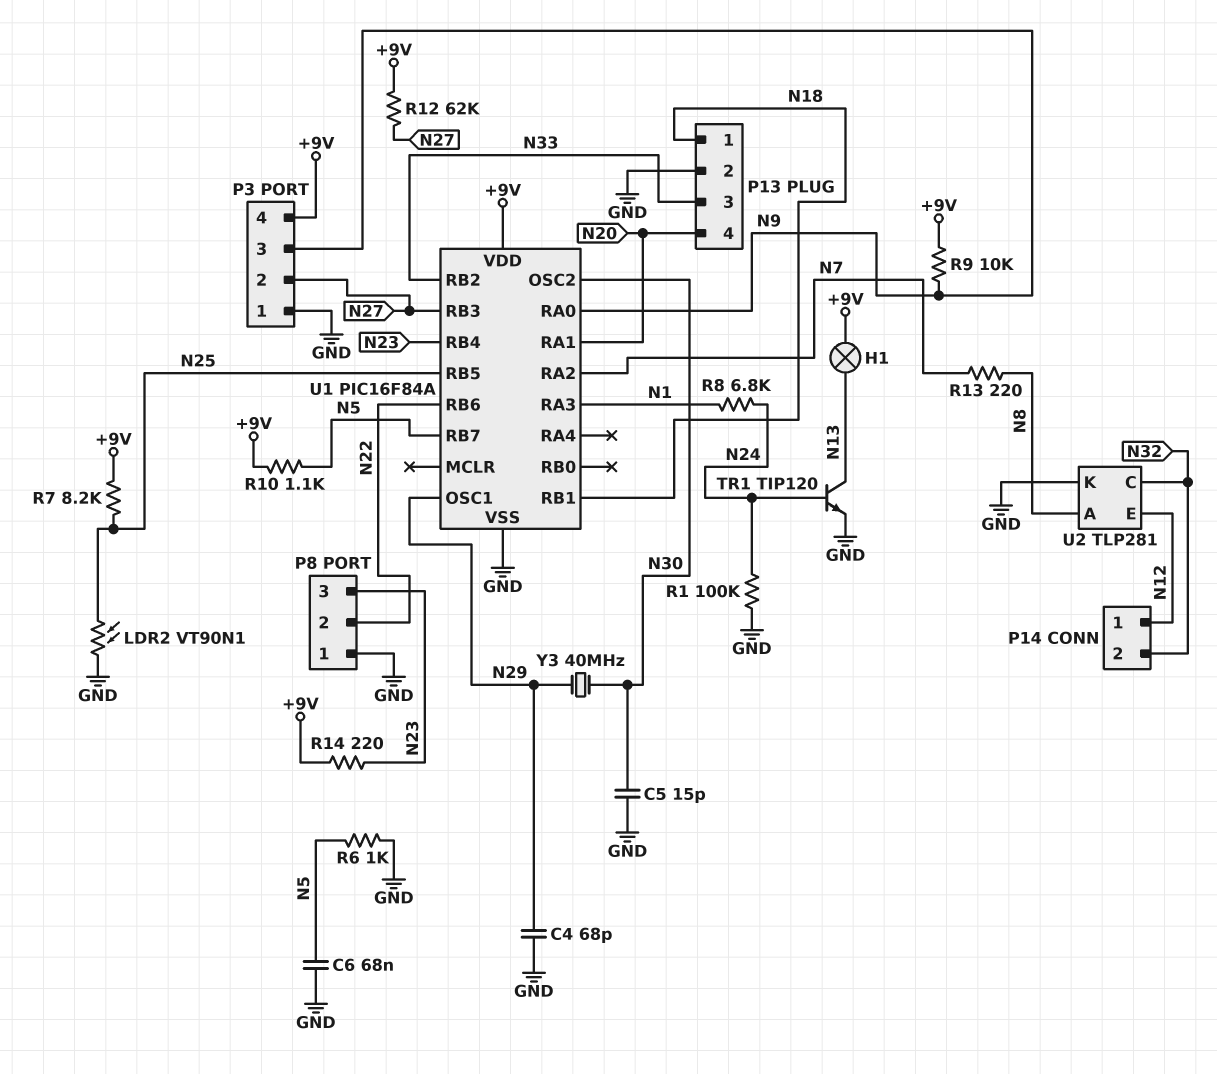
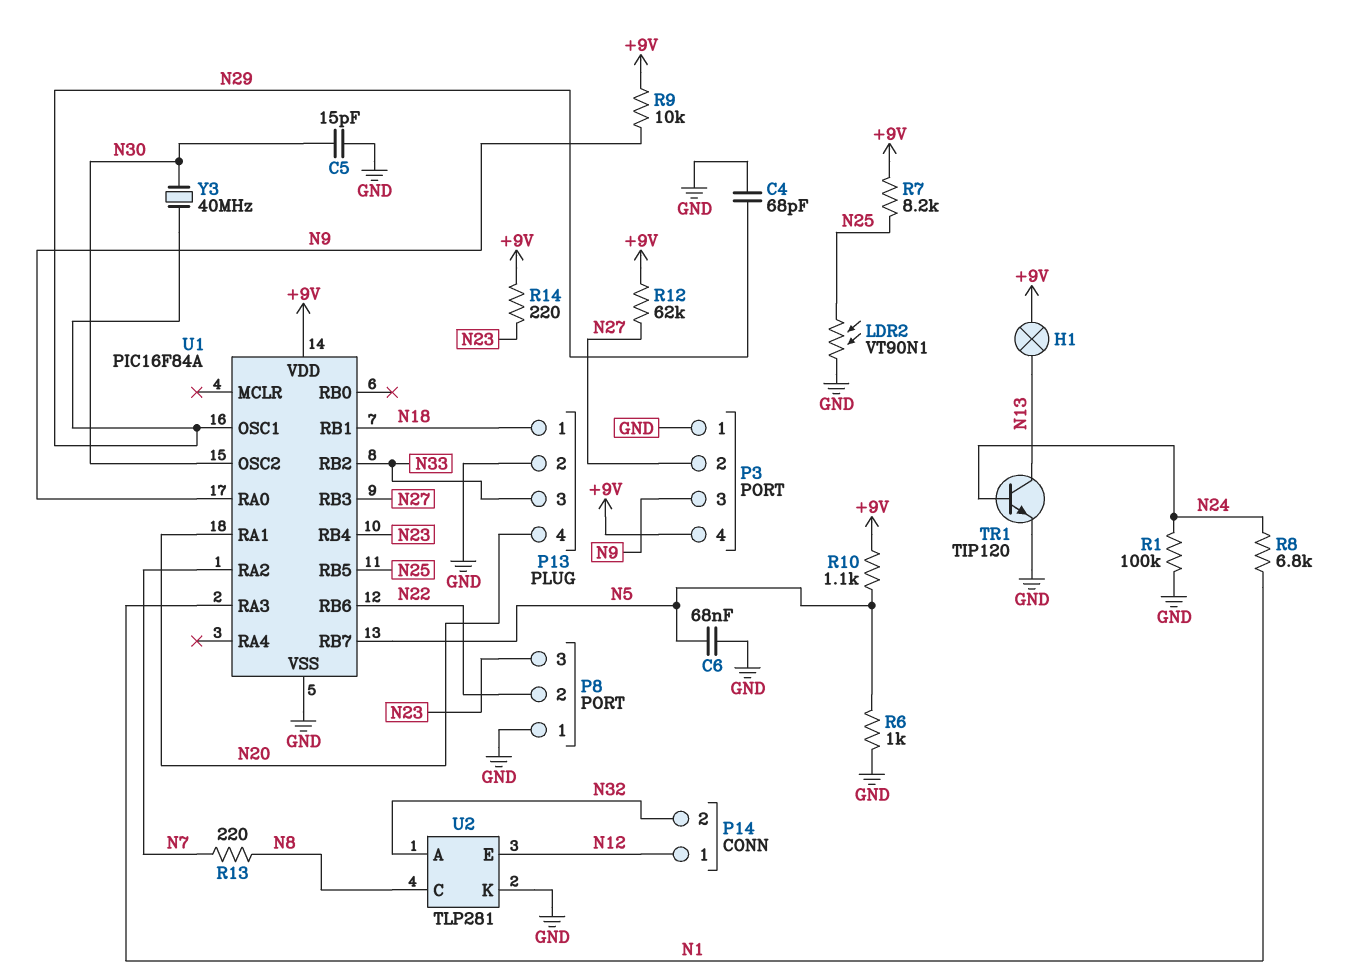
U2 pin A: N8 -> N32
U2 pin C: N32 -> N8

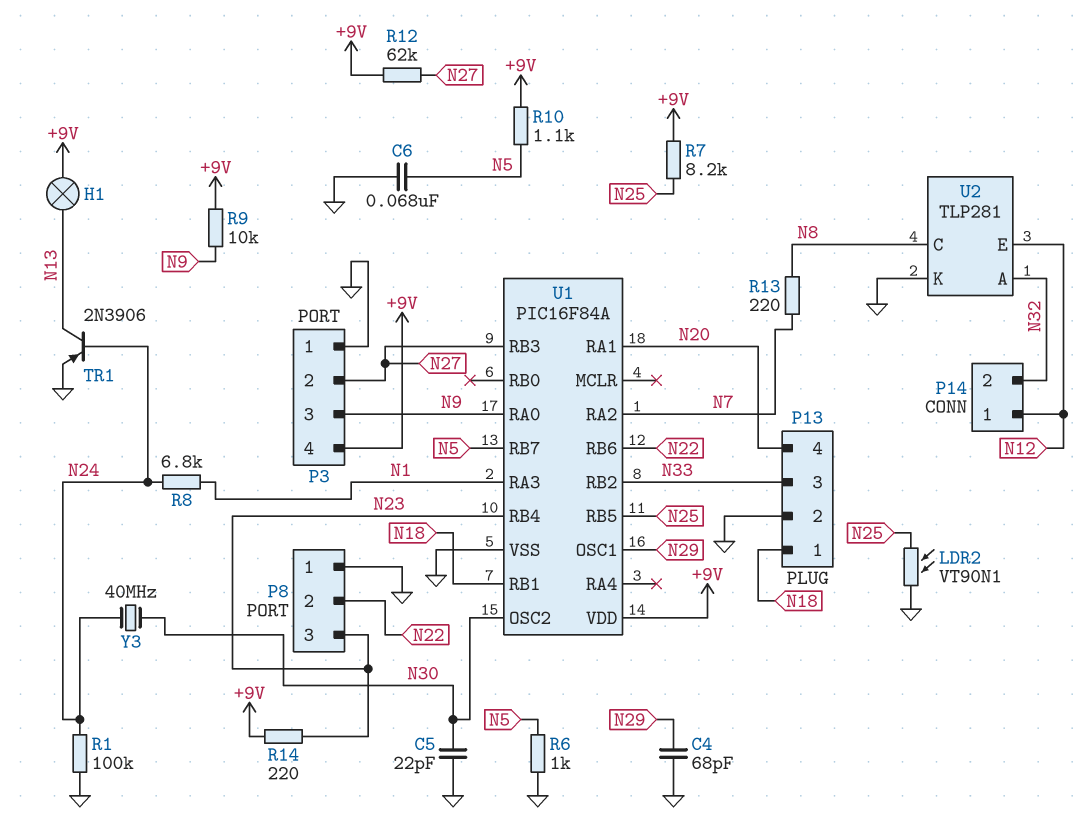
C5: 15pF (GND, N30) -> 22pF (GND, N30)
TR1: NPN TIP120 (B N24, C N13, E GND) -> PNP 2N3906 (B N24, C N13, E GND)
Y3: 40MHz (N29, N30) -> 40MHz (N24, N30)

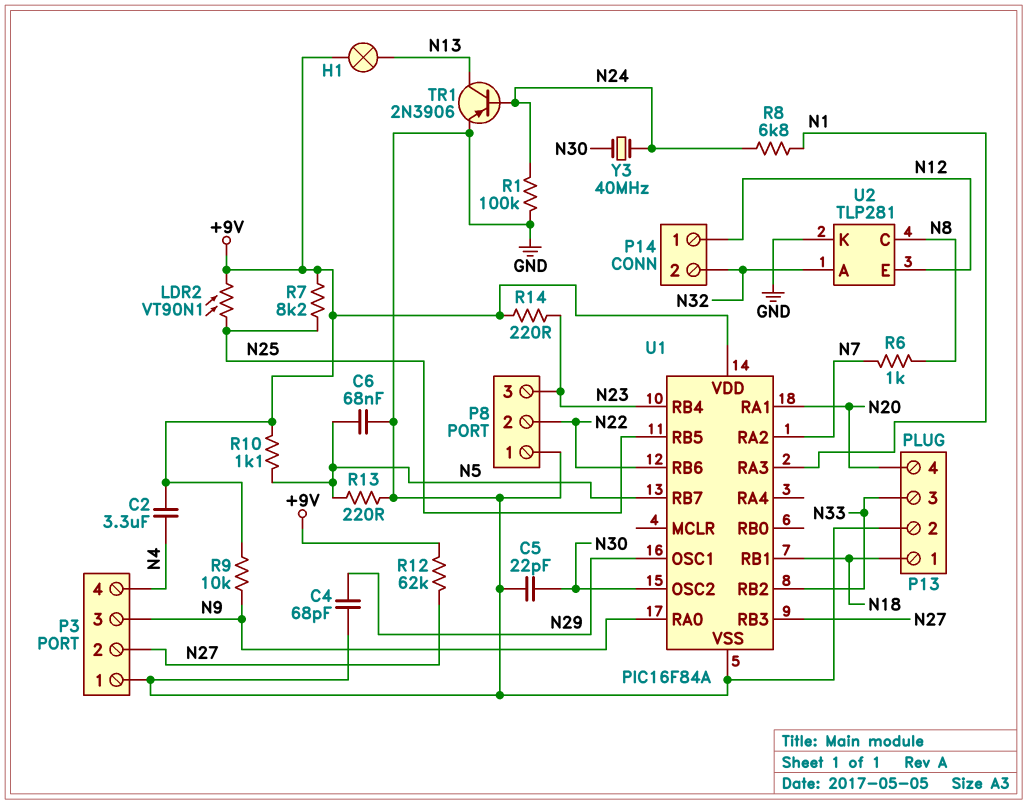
C2: none -> 3.3uF (+9V, N4)
LDR2: VT90N1 (GND, N25) -> VT90N1 (+9V, N25)
P3 pin 4: +9V -> N4
R6: 1k (GND, N5) -> 1k (N7, N8)
R13: 220 (N7, N8) -> 220 (GND, N5)

